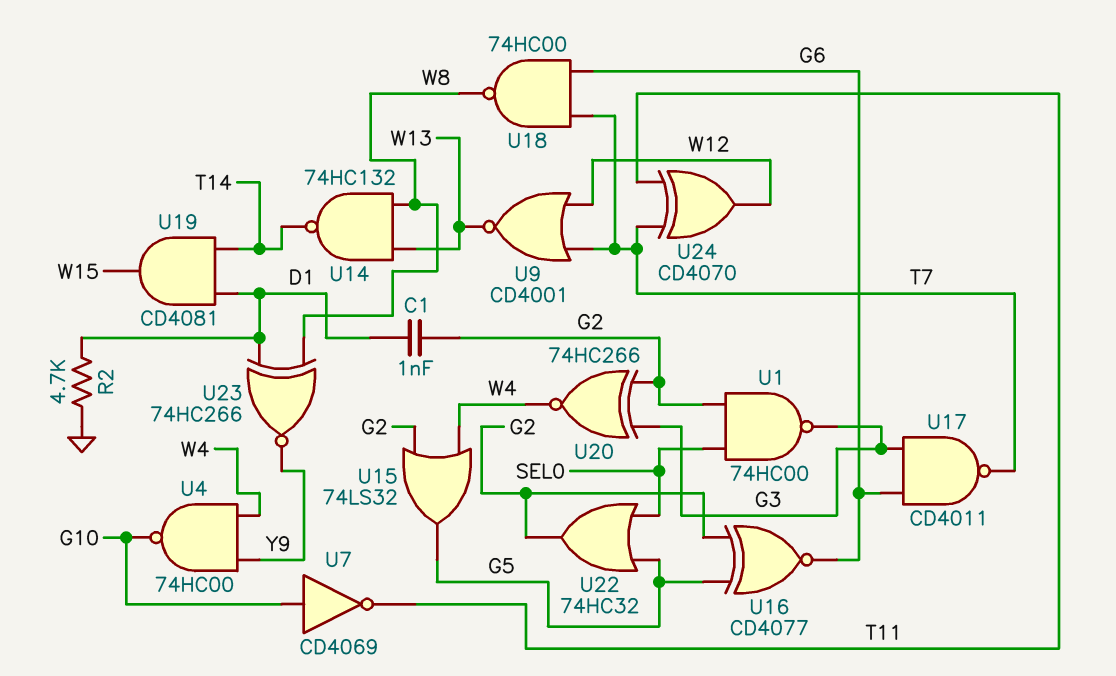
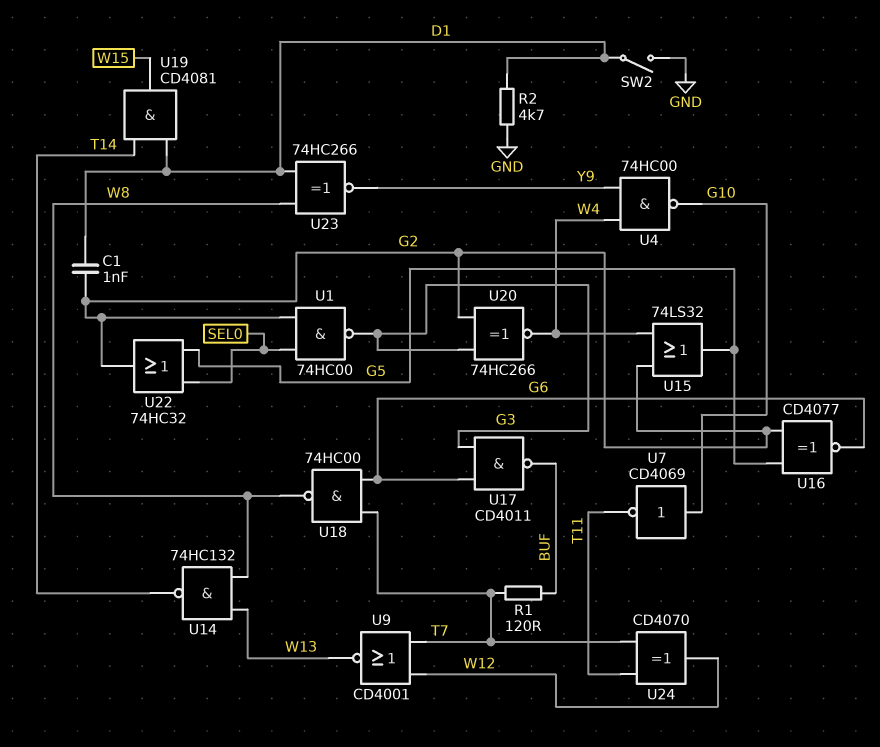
R1: none -> 120 (BUF, T7)
SW2: none -> switch (D1, GND)
U17: NAND CD4011 (in G3, in G6, out T7) -> NAND CD4011 (in G3, in G6, out BUF)

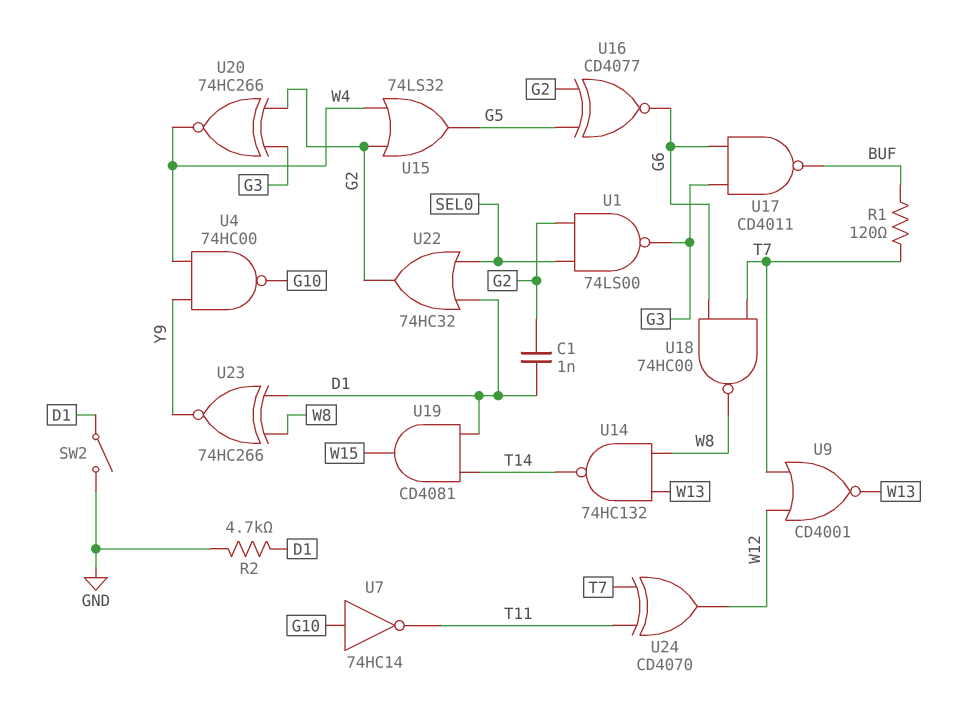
U1: NAND 74HC00 (in G2, in SEL0, out G3) -> NAND 74LS00 (in G2, in SEL0, out G3)
U7: NOT CD4069 (in G10, out T11) -> NOT 74HC14 (in G10, out T11)
U22: OR 74HC32 (in G5, in SEL0, out G2) -> OR 74HC32 (in D1, in SEL0, out G2)

